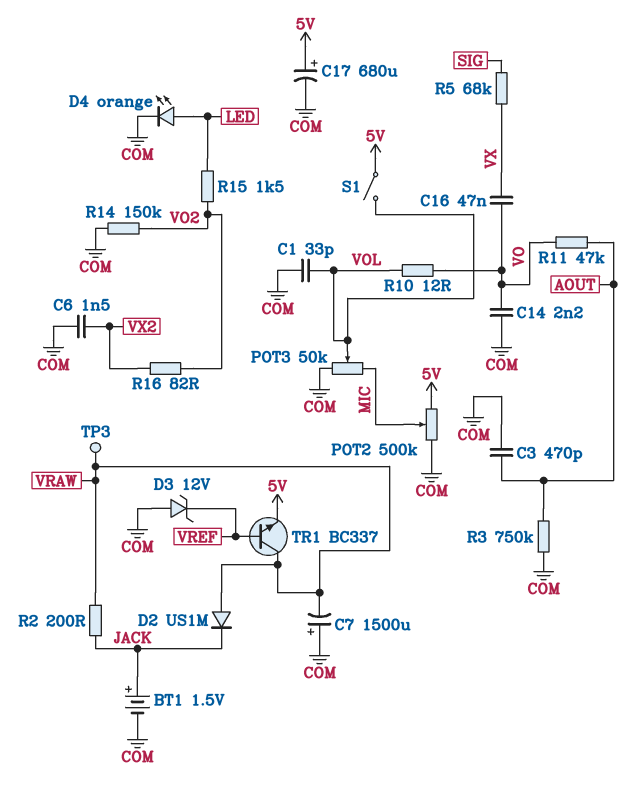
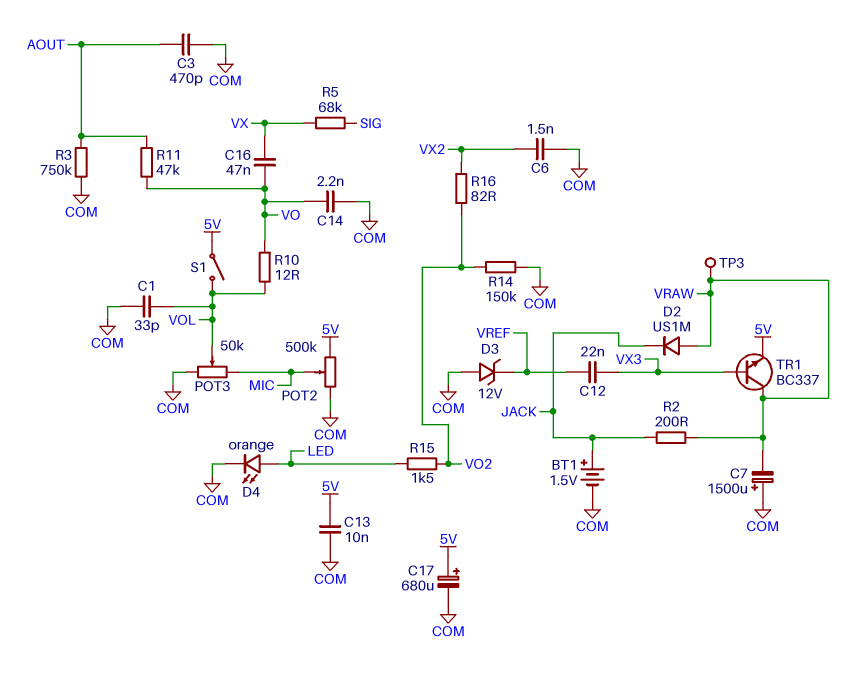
C12: none -> 22nF (VREF, VX3)
C13: none -> 10nF (5V, COM)
TR1: NPN BC337 (B VREF, C VRAW, E 5V) -> NPN BC337 (B VX3, C VRAW, E 5V)

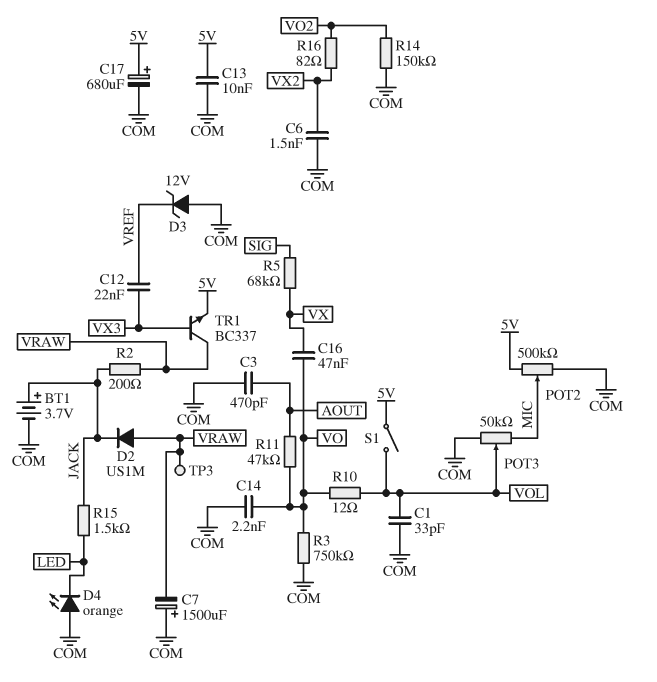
BT1: 1.5V (plus JACK, minus COM) -> 3.7V (plus JACK, minus COM)
D4: LED orange (A LED, K COM) -> LED orange (A COM, K LED)
R3: 750k (AOUT, COM) -> 750k (COM, VO)
R15: 1.5k (LED, VO2) -> 1.5k (JACK, LED)

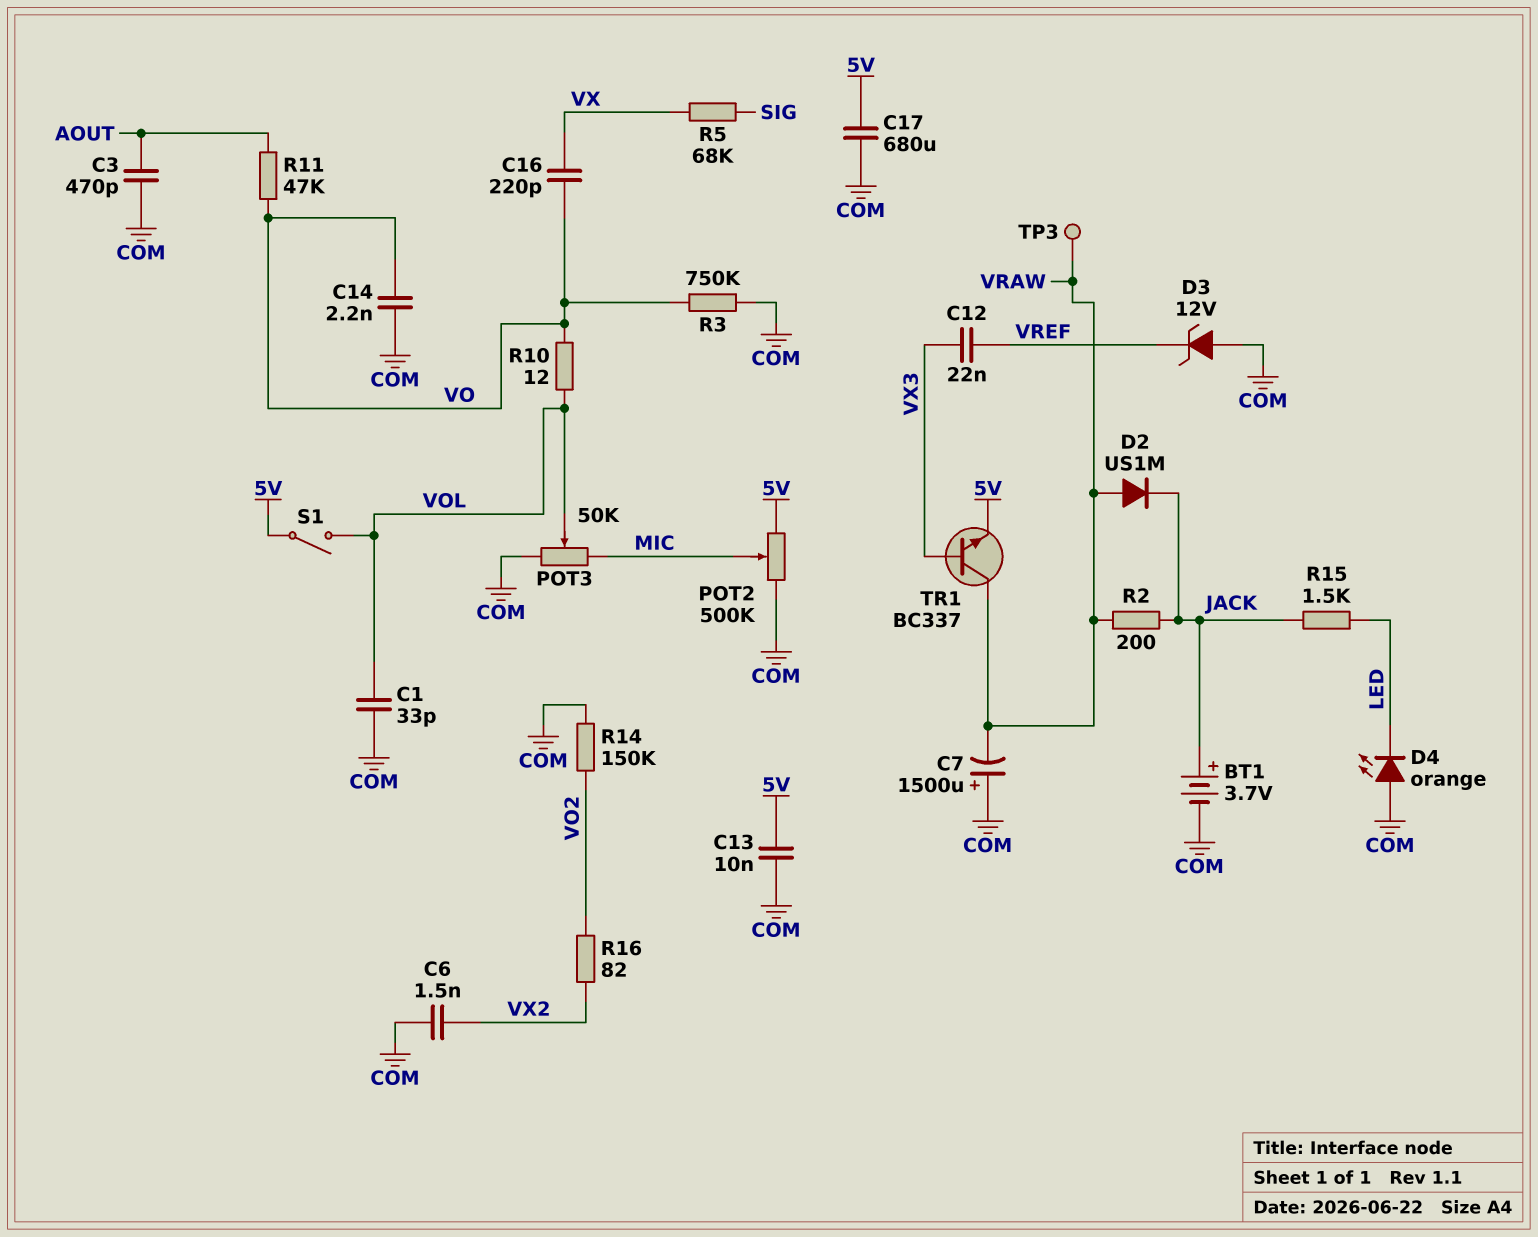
C16: 47nF (VO, VX) -> 220pF (VO, VX)
C17: 680uF (plus 5V, minus COM) -> 680uF (5V, COM)

